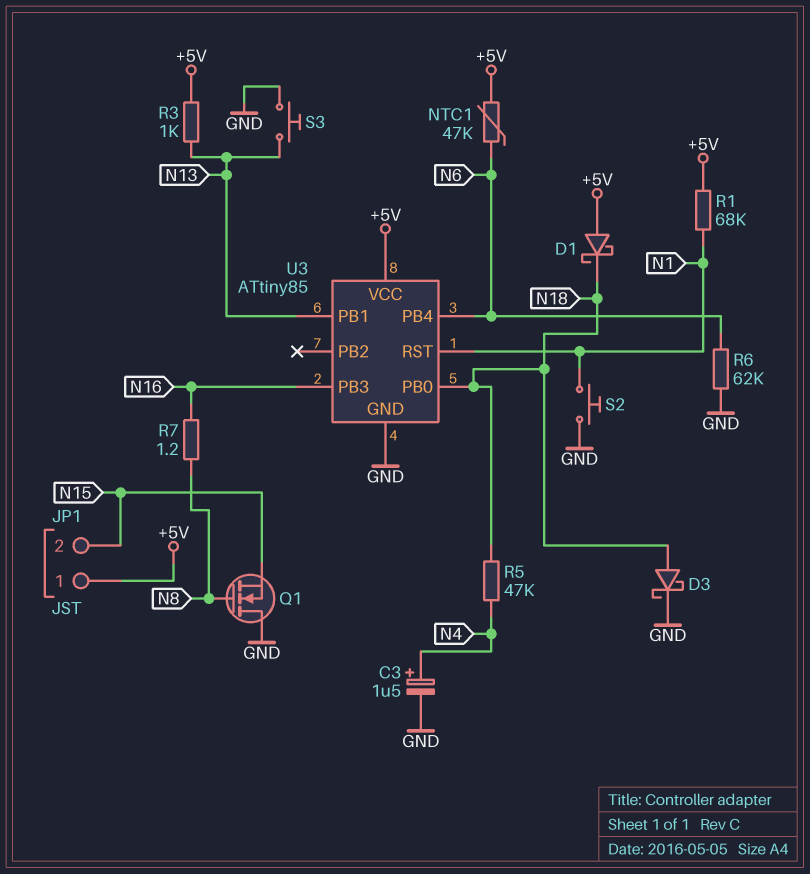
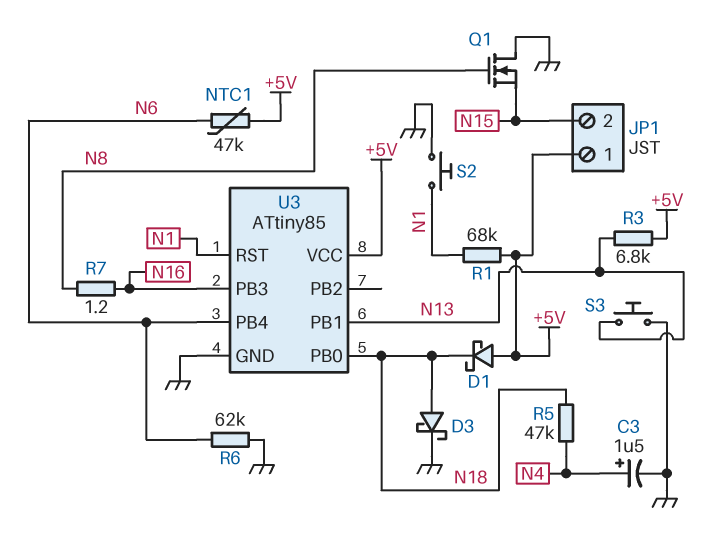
R3: 1k (+5V, N13) -> 6.8k (+5V, N13)

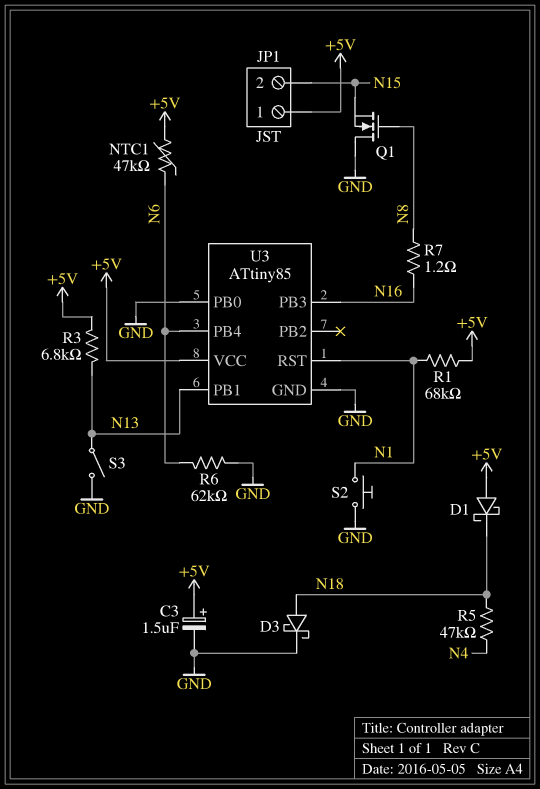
C3: 1.5uF (plus N4, minus GND) -> 1.5uF (plus +5V, minus GND)
S3: button (GND, N13) -> switch (GND, N13)
U3 pin PB0: N18 -> GND

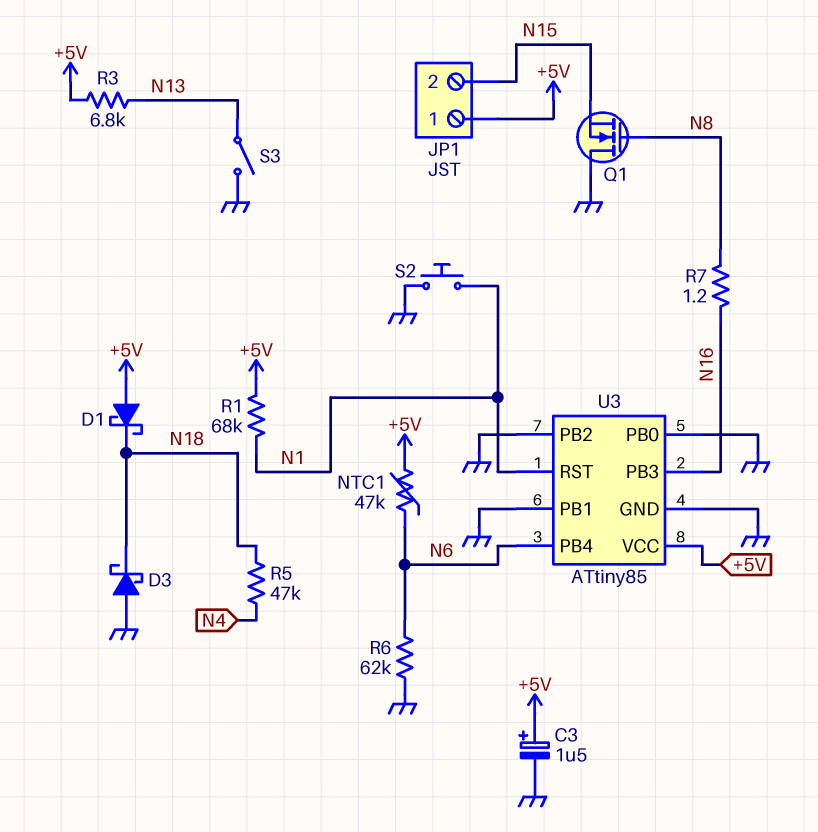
D3: schottky (A N18, K GND) -> schottky (A GND, K N18)
U3 pin PB1: N13 -> GND
U3 pin PB2: none -> GND

